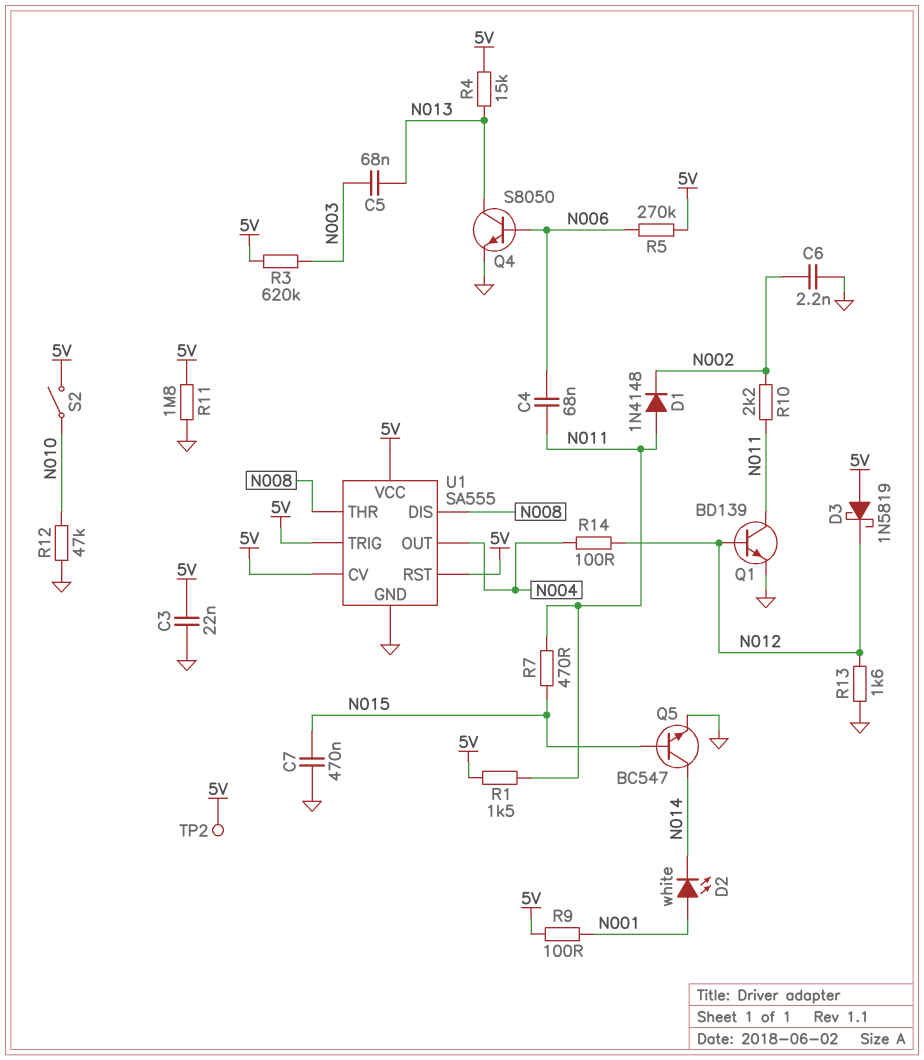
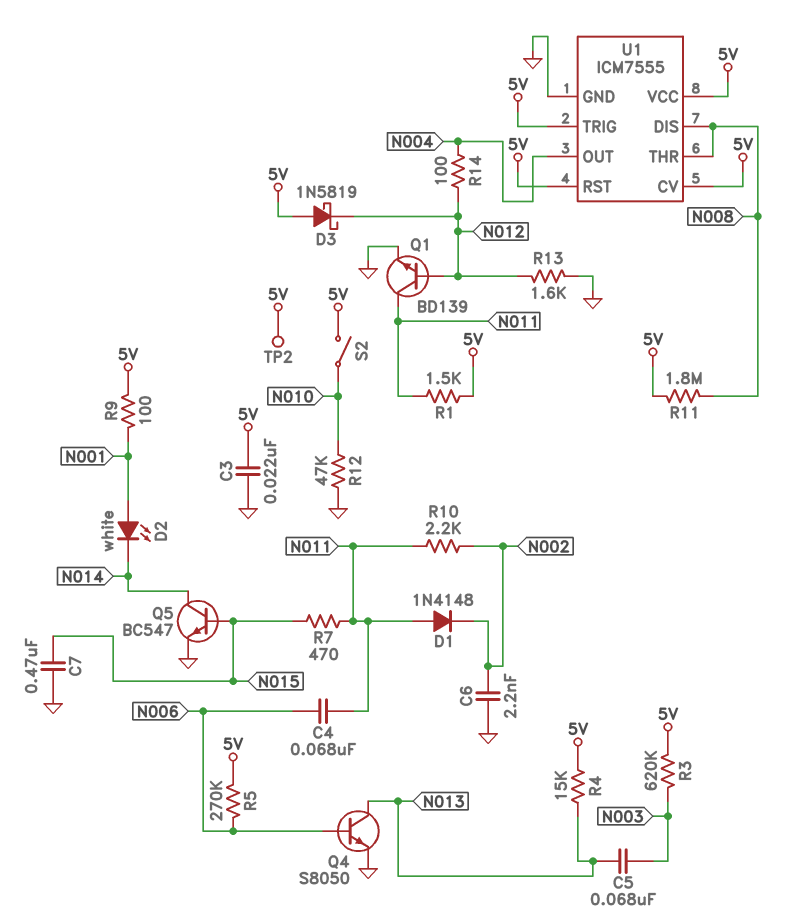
R11: 1.8M (5V, GND) -> 1.8M (5V, N008)
U1: SA555 -> ICM7555

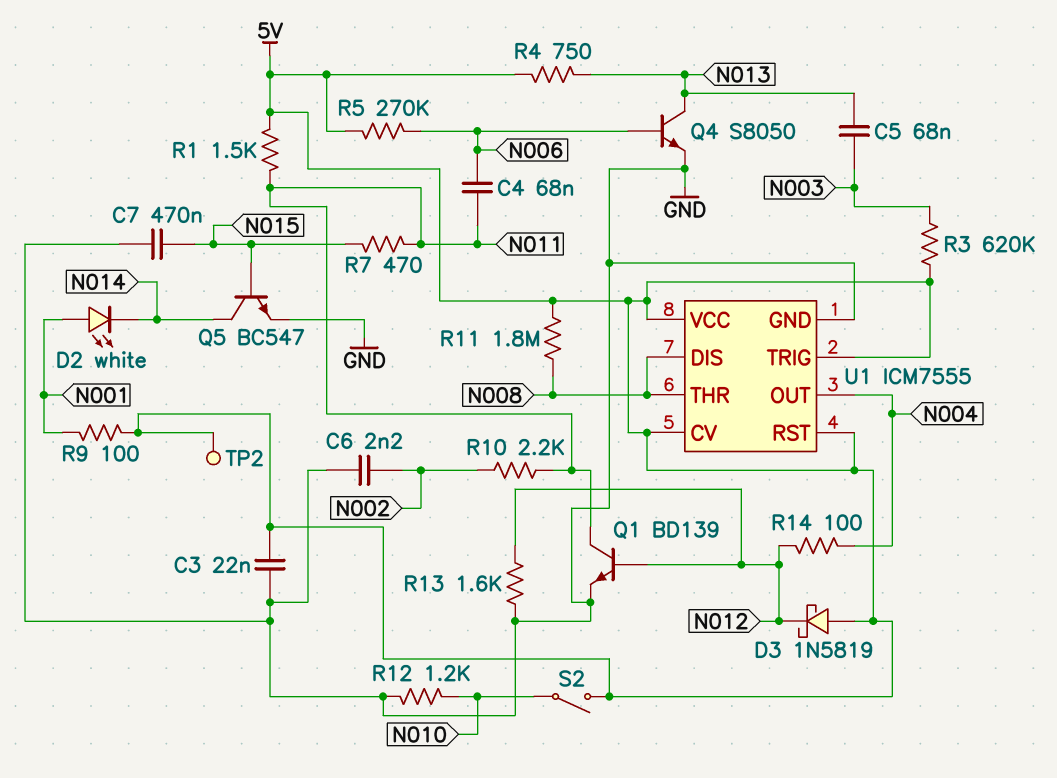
D1: diode 1N4148 (A N011, K N002) -> none
R4: 15k (5V, N013) -> 750 (5V, N013)
R12: 47k (GND, N010) -> 1.2k (GND, N010)

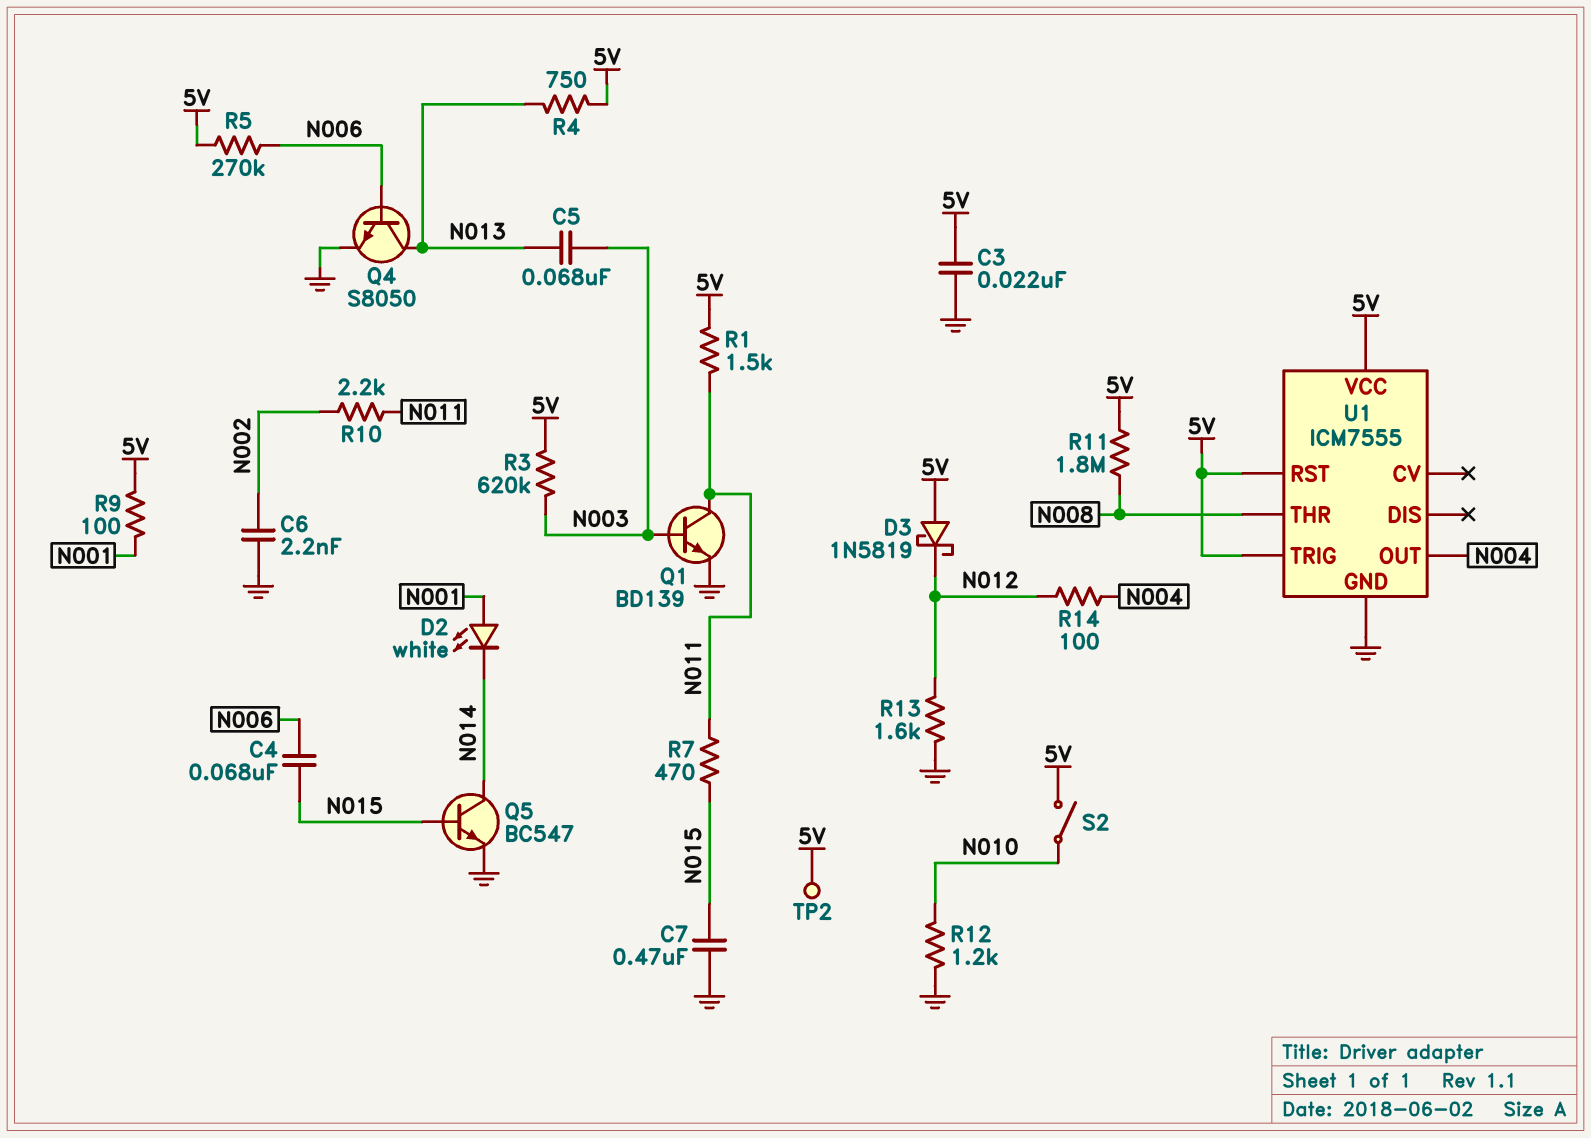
C4: 68nF (N006, N011) -> 68nF (N006, N015)
Q1: NPN BD139 (B N012, C N011, E GND) -> NPN BD139 (B N003, C N011, E GND)
U1 pin CV: 5V -> none
U1 pin DIS: N008 -> none

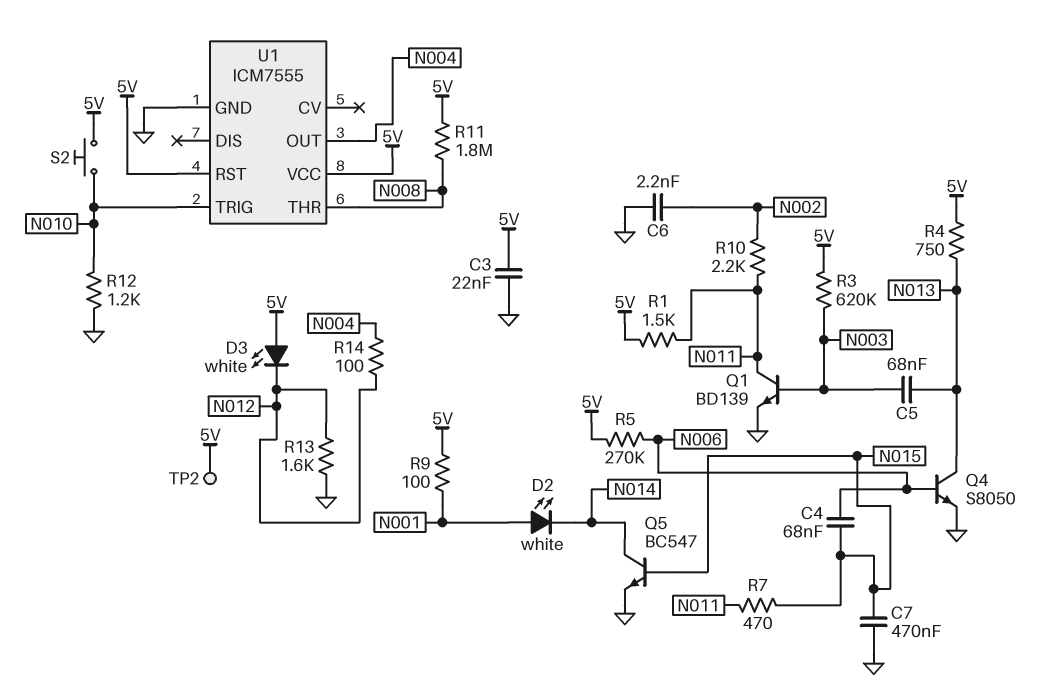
D3: schottky 1N5819 (A 5V, K N012) -> LED white (A 5V, K N012)
S2: switch (5V, N010) -> button (5V, N010)
U1 pin TRIG: 5V -> N010

